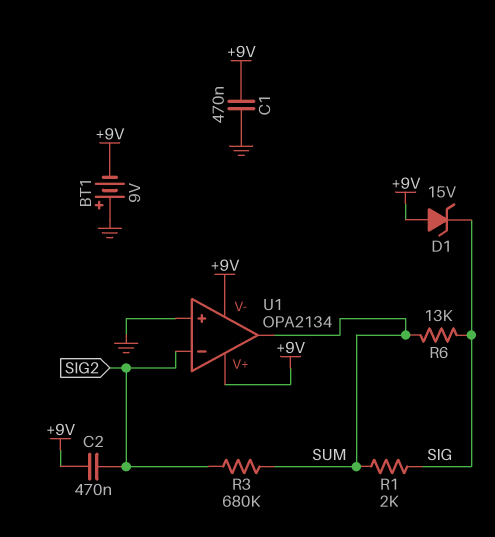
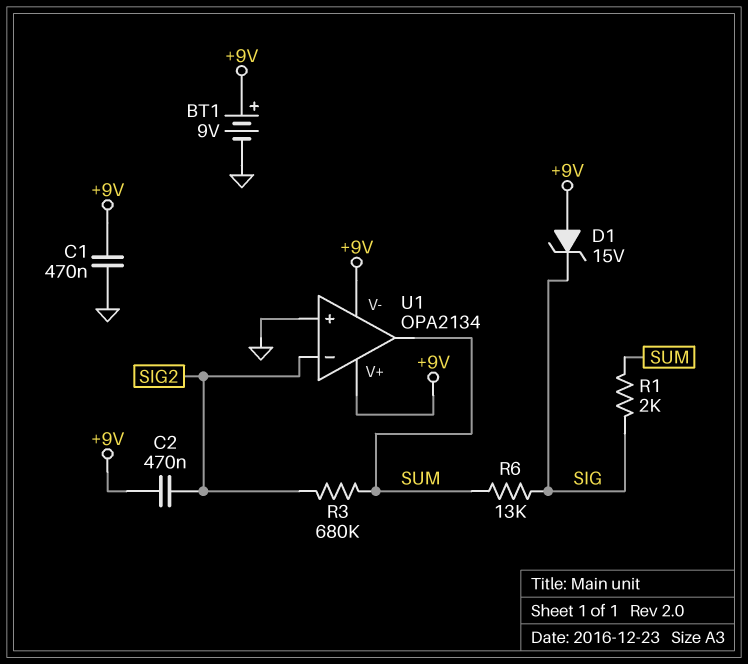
BT1: 9V (plus GND, minus +9V) -> 9V (plus +9V, minus GND)

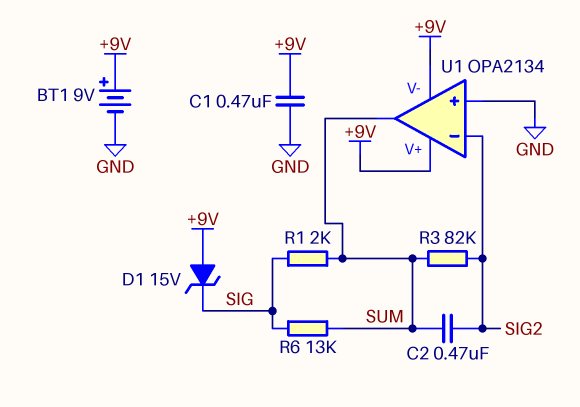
C2: 470nF (+9V, SIG2) -> 470nF (SIG2, SUM)
R3: 680k (SIG2, SUM) -> 82k (SIG2, SUM)

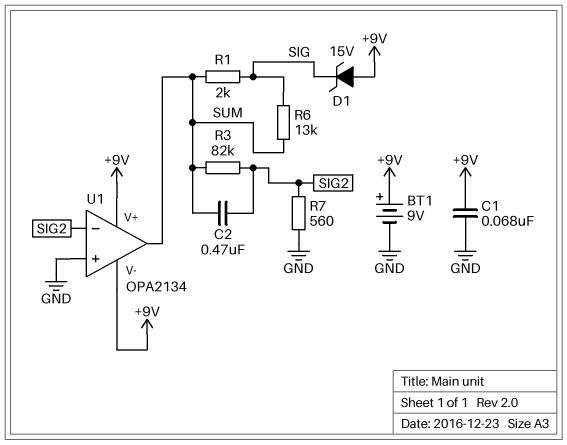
C1: 470nF (+9V, GND) -> 68nF (+9V, GND)
R7: none -> 560 (GND, SIG2)

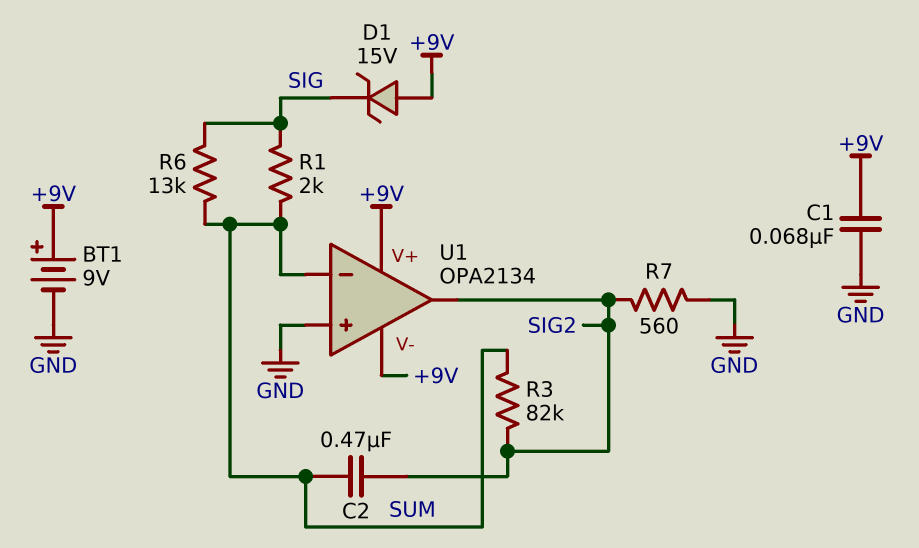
U1 pin in-: SIG2 -> SUM
U1 pin out: SUM -> SIG2

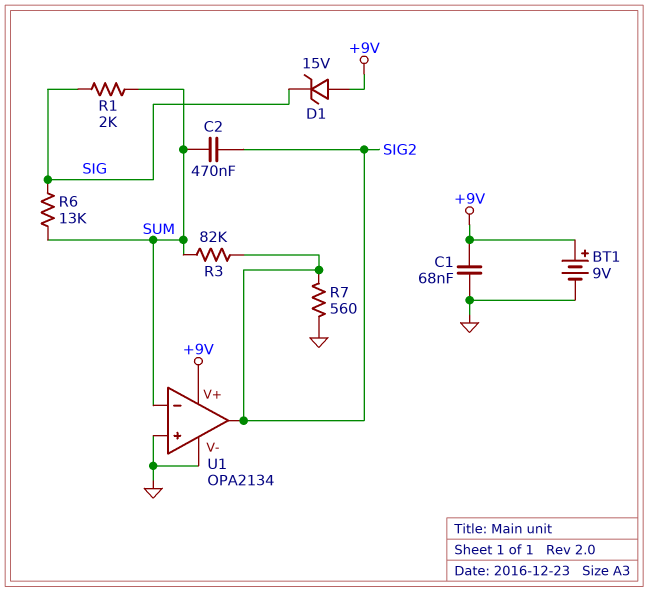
U1 pin V-: +9V -> GND

